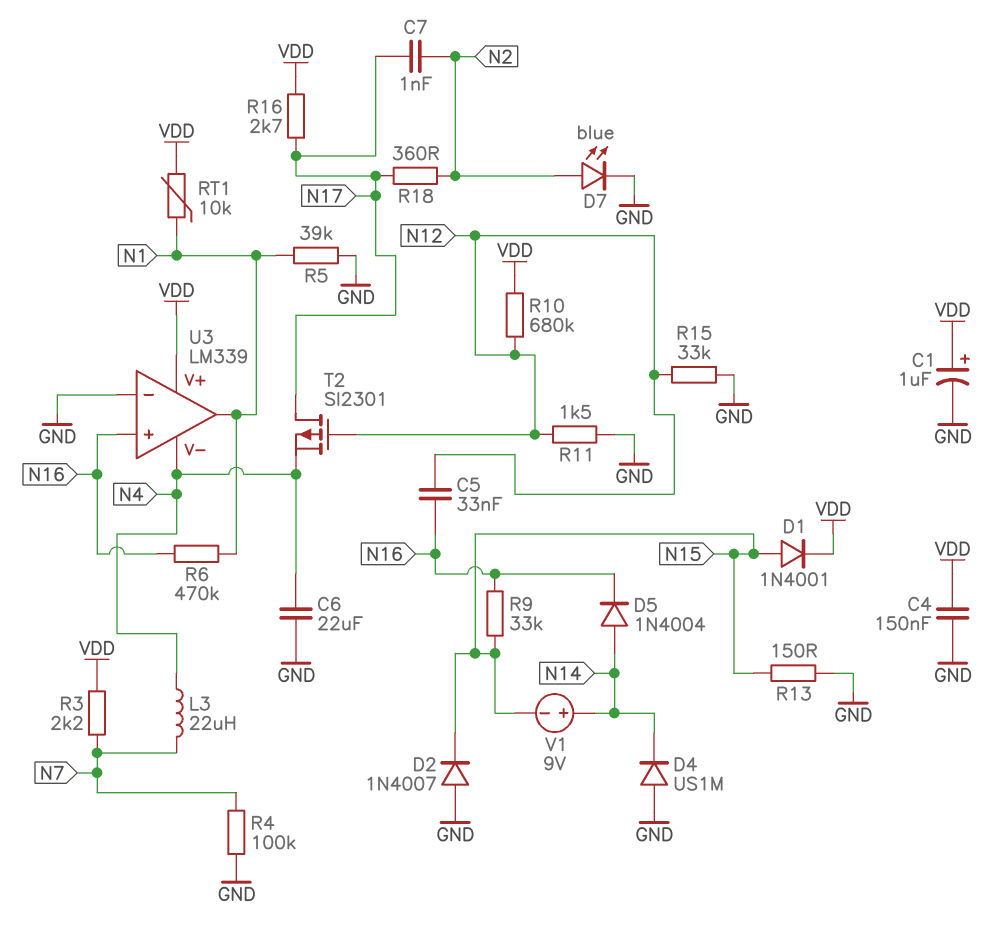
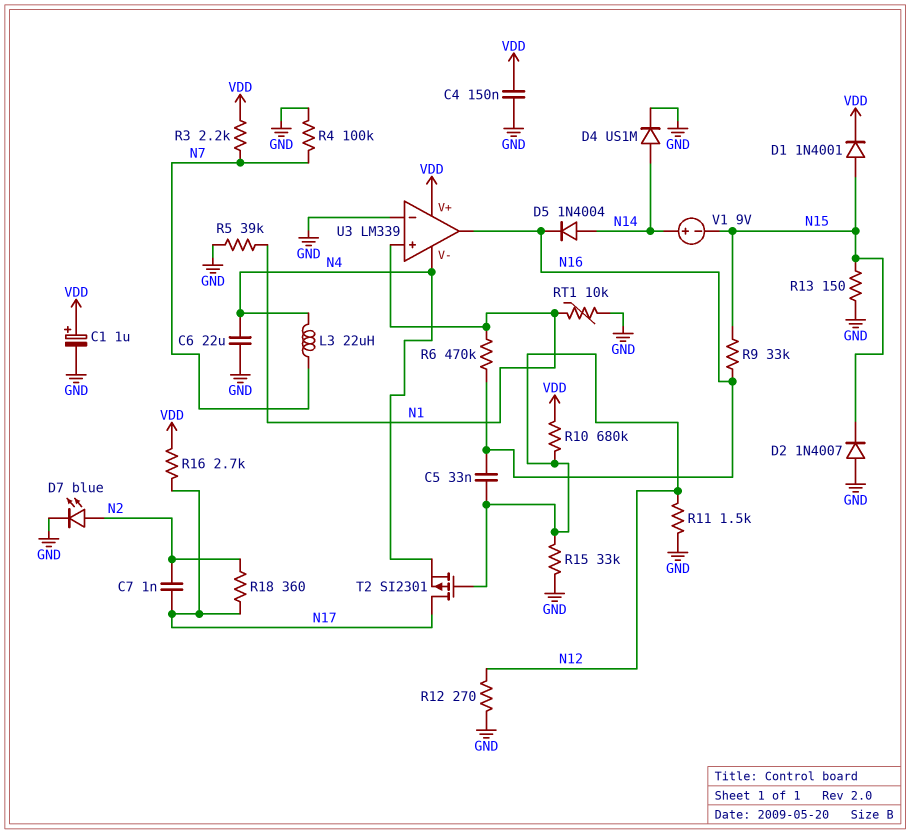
D4: diode US1M (A GND, K N14) -> diode US1M (A N14, K GND)
R12: none -> 270 (GND, N12)
RT1: 10k (N1, VDD) -> 10k (GND, N1)
U3 pin in+: N16 -> N1
U3 pin out: N1 -> N16

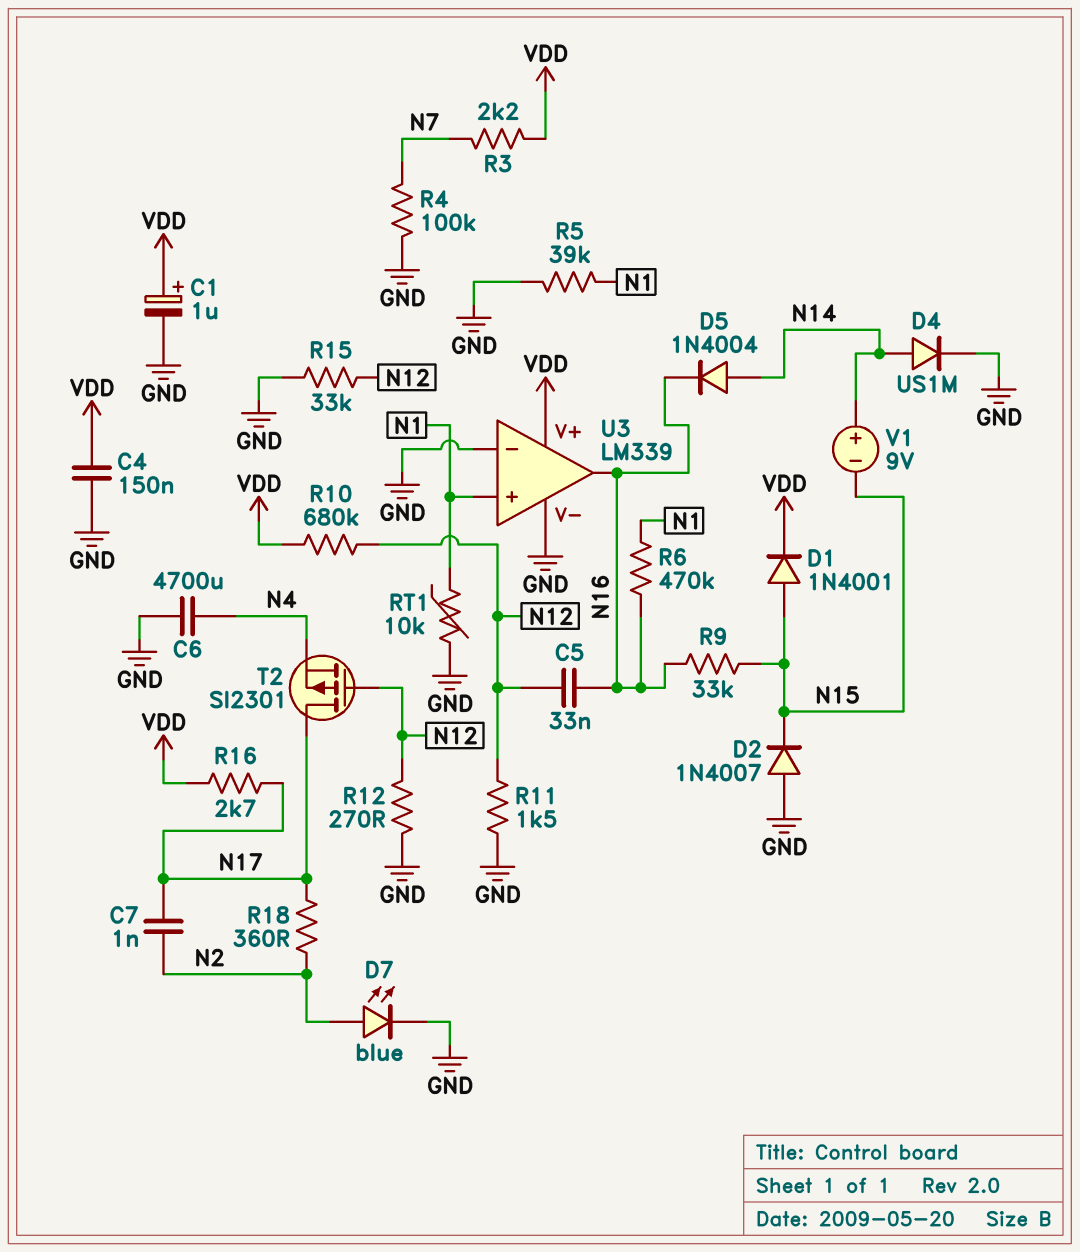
C6: 22uF (GND, N4) -> 4700uF (GND, N4)
L3: 22uH (N4, N7) -> none
R13: 150 (GND, N15) -> none
U3 pin V-: N4 -> GND

